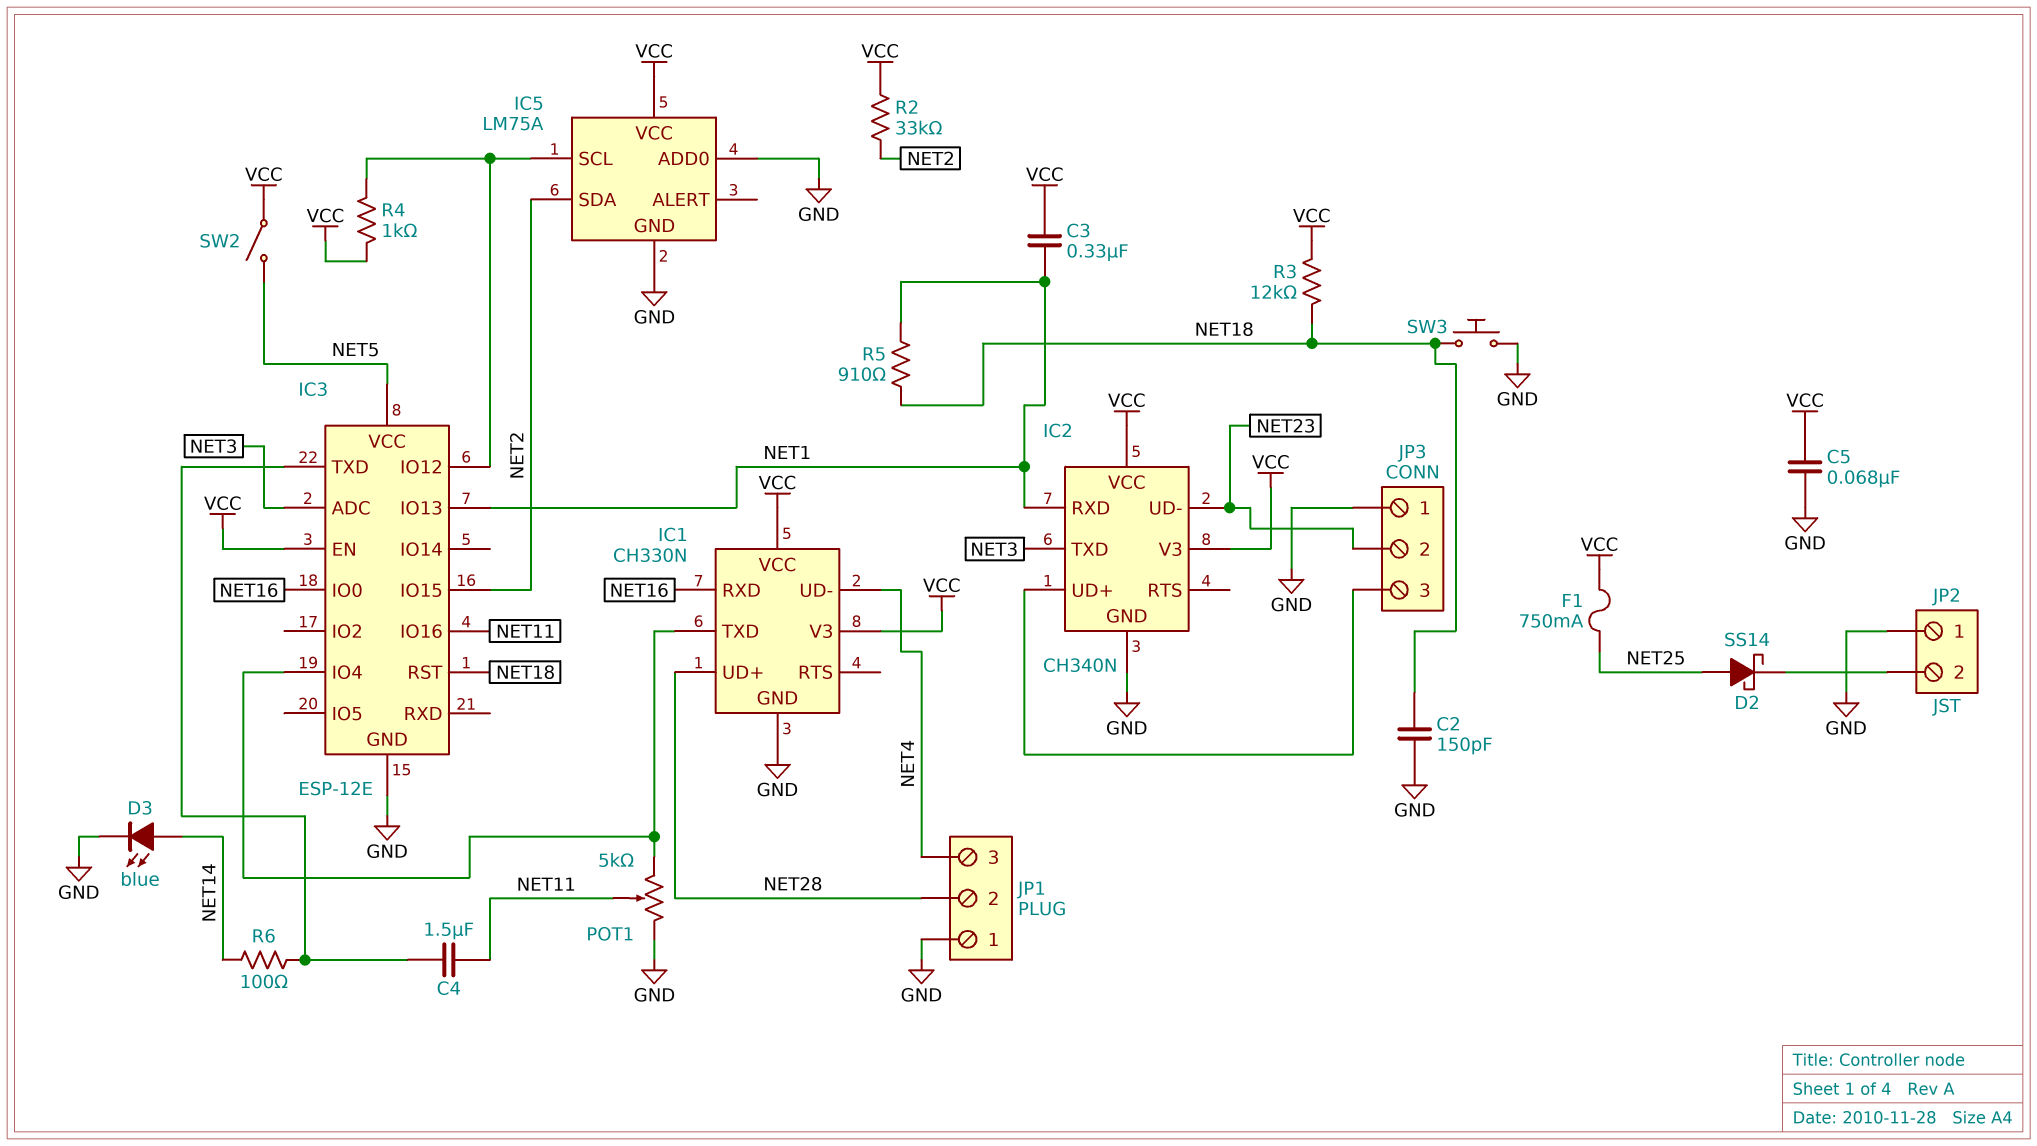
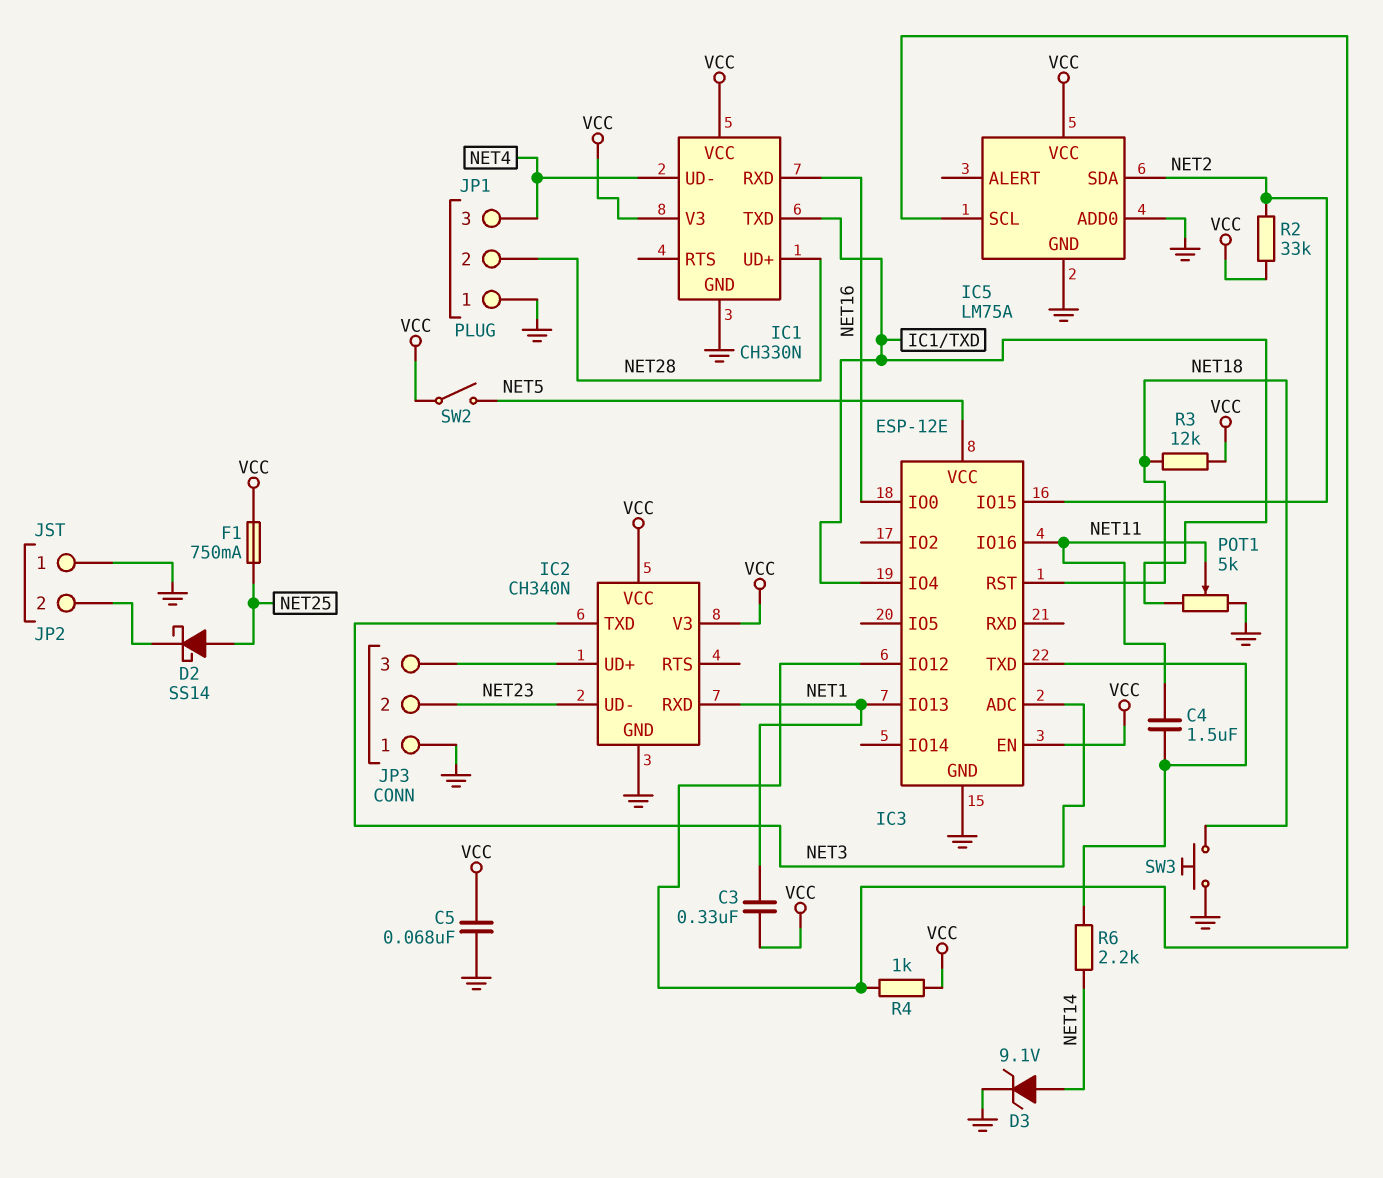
C2: 150pF (GND, NET18) -> none
D3: LED blue (A NET14, K GND) -> zener 9.1V (A NET14, K GND)
R5: 910 (NET1, NET18) -> none
R6: 100 (IC3/TXD, NET14) -> 2.2k (IC3/TXD, NET14)

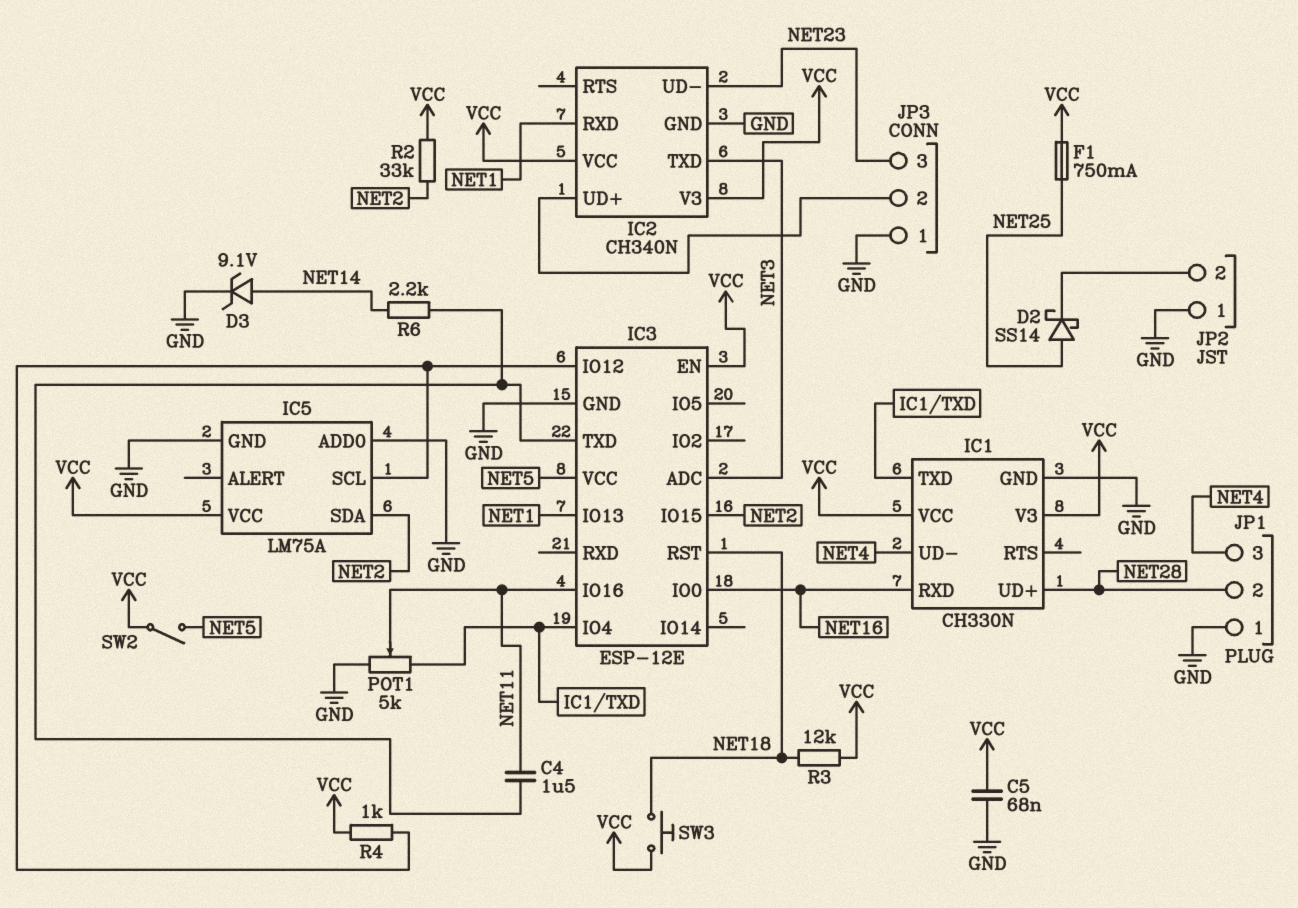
C3: 330nF (NET1, VCC) -> none
JP3 pin 2: NET23 -> IC2/UD+
JP3 pin 3: IC2/UD+ -> NET23
SW3: button (GND, NET18) -> button (NET18, VCC)

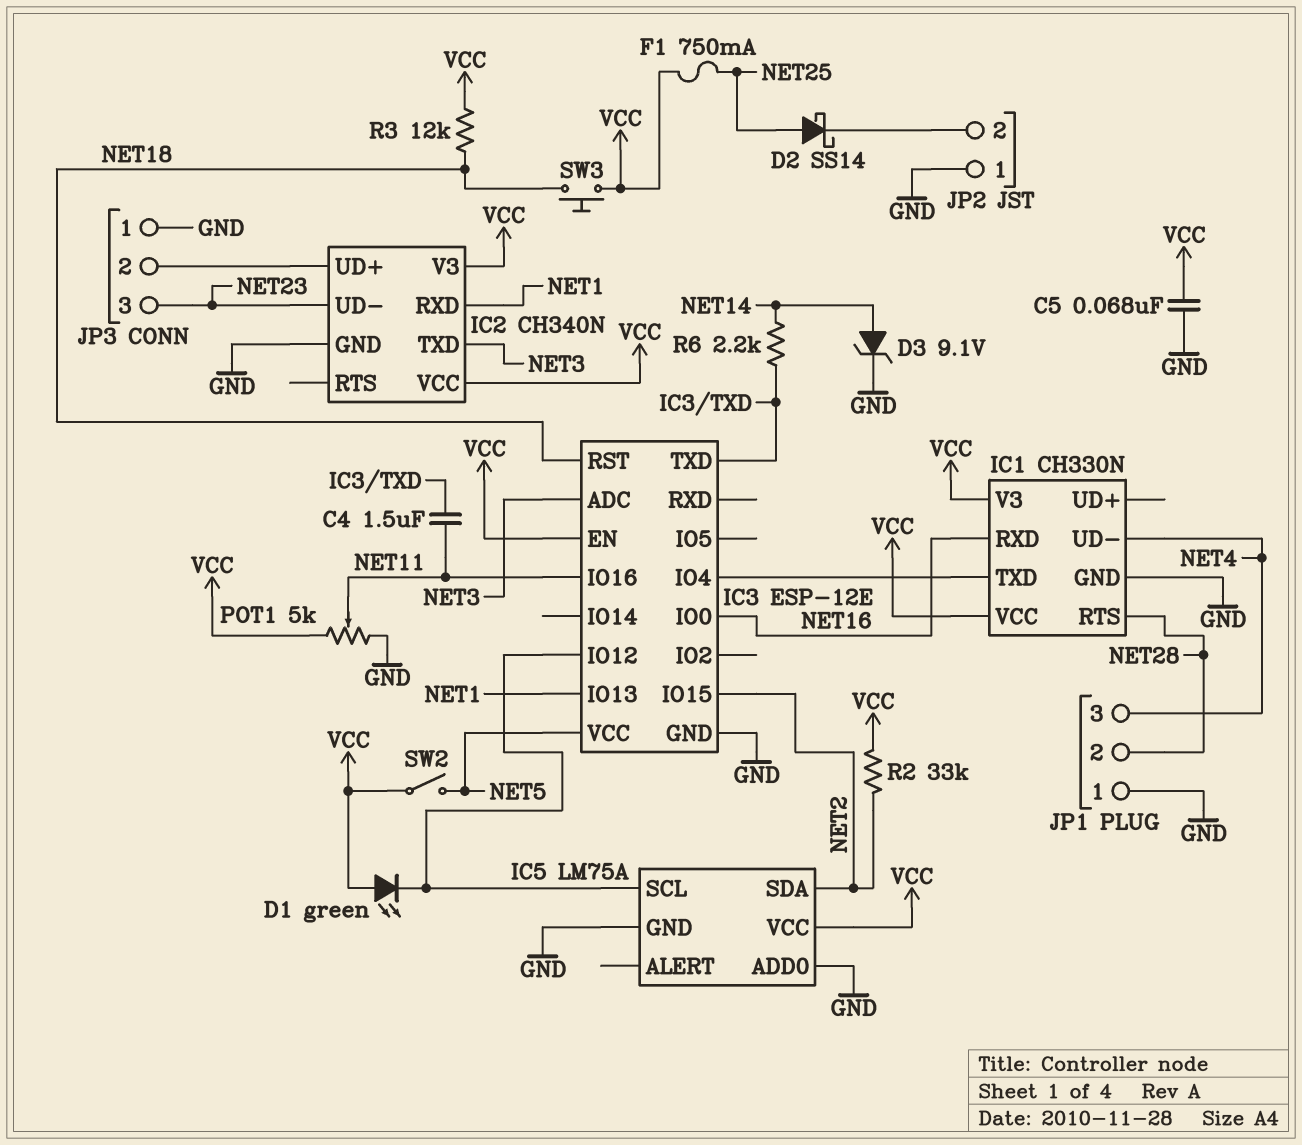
D1: none -> LED green (A VCC, K IC3/IO12)
IC1 pin RTS: none -> NET28
IC1 pin UD+: NET28 -> none
POT1: 5k (GND, IC1/TXD, wiper NET11) -> 5k (GND, VCC, wiper NET11)
R4: 1k (IC3/IO12, VCC) -> none

